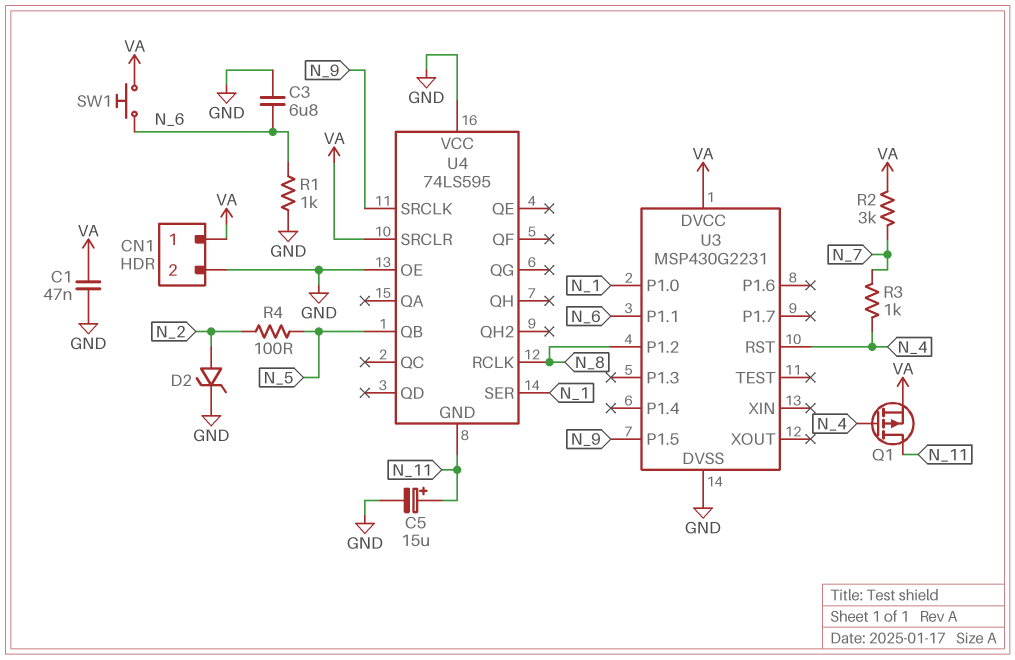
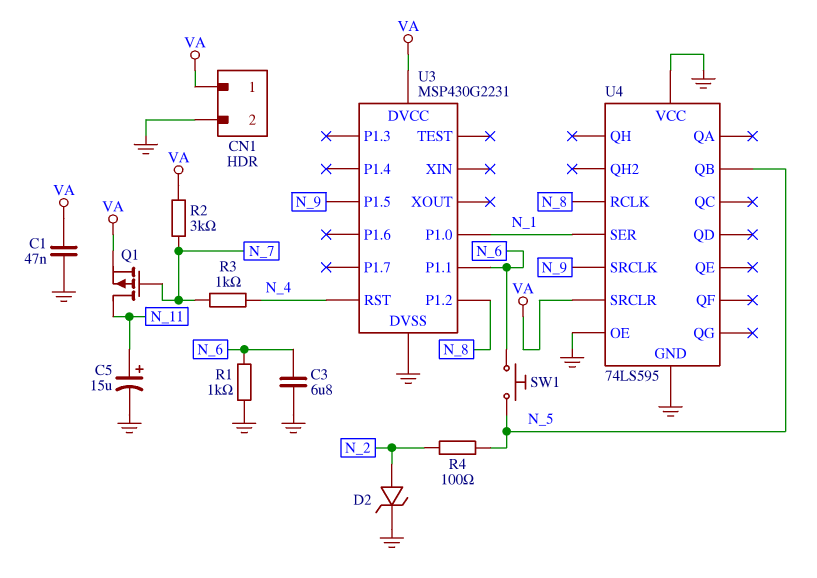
Q1: PMOS (G N_4, D N_11, S VA) -> PMOS (G N_7, D N_11, S VA)
SW1: button (N_6, VA) -> button (N_5, N_6)
U4 pin GND: N_11 -> GND

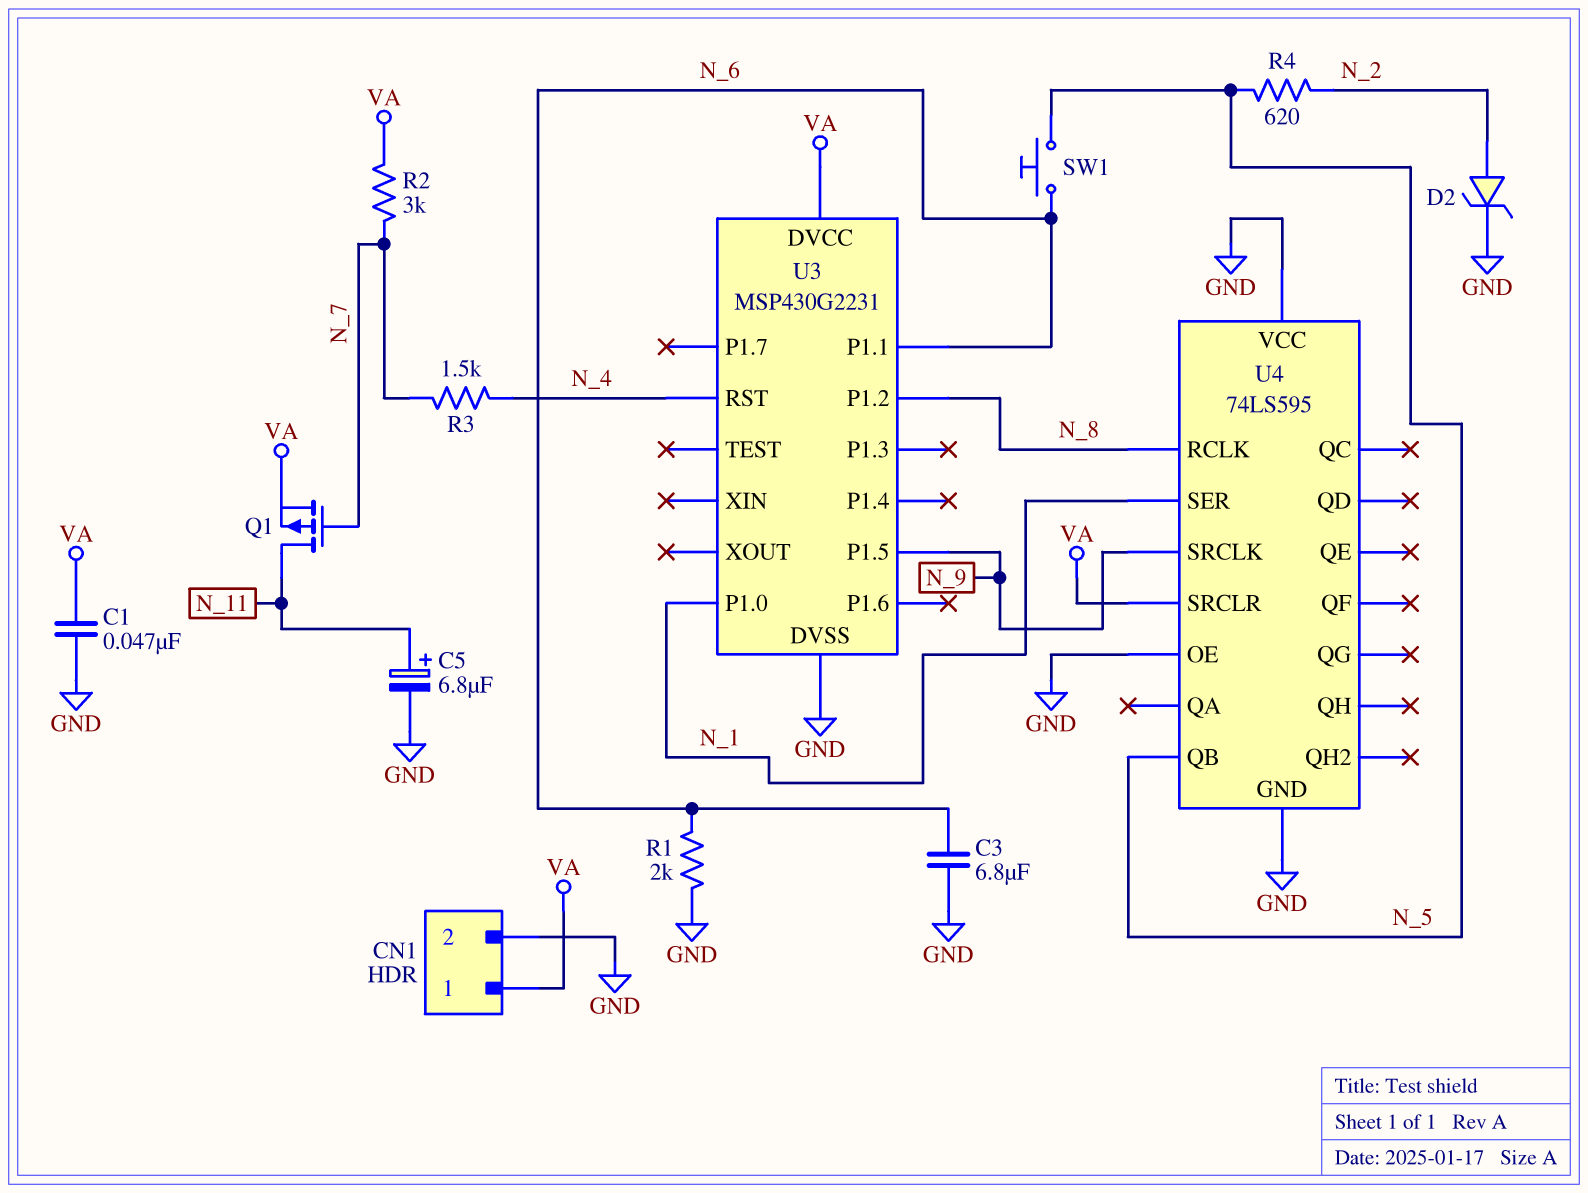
C5: 15uF (plus N_11, minus GND) -> 6.8uF (plus N_11, minus GND)
R1: 1k (GND, N_6) -> 2k (GND, N_6)
R3: 1k (N_4, N_7) -> 1.5k (N_4, N_7)
R4: 100 (N_2, N_5) -> 620 (N_2, N_5)

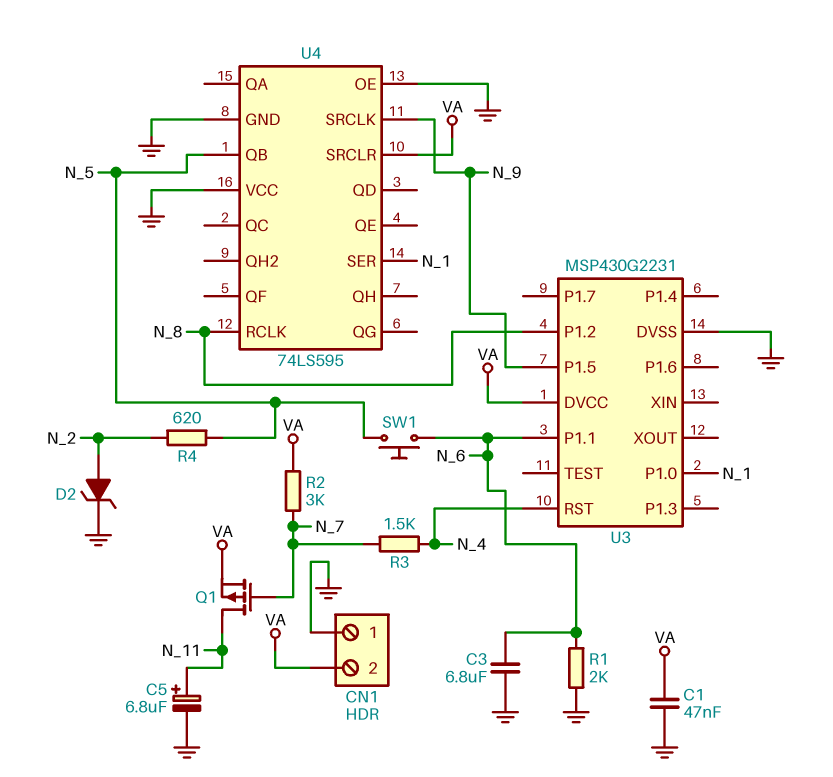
CN1 pin 1: VA -> GND
CN1 pin 2: GND -> VA

